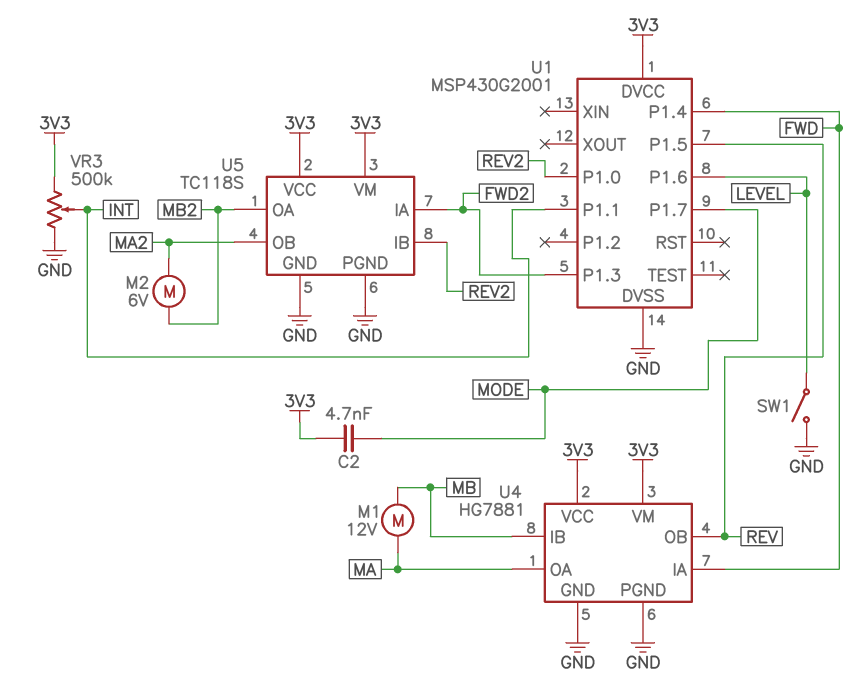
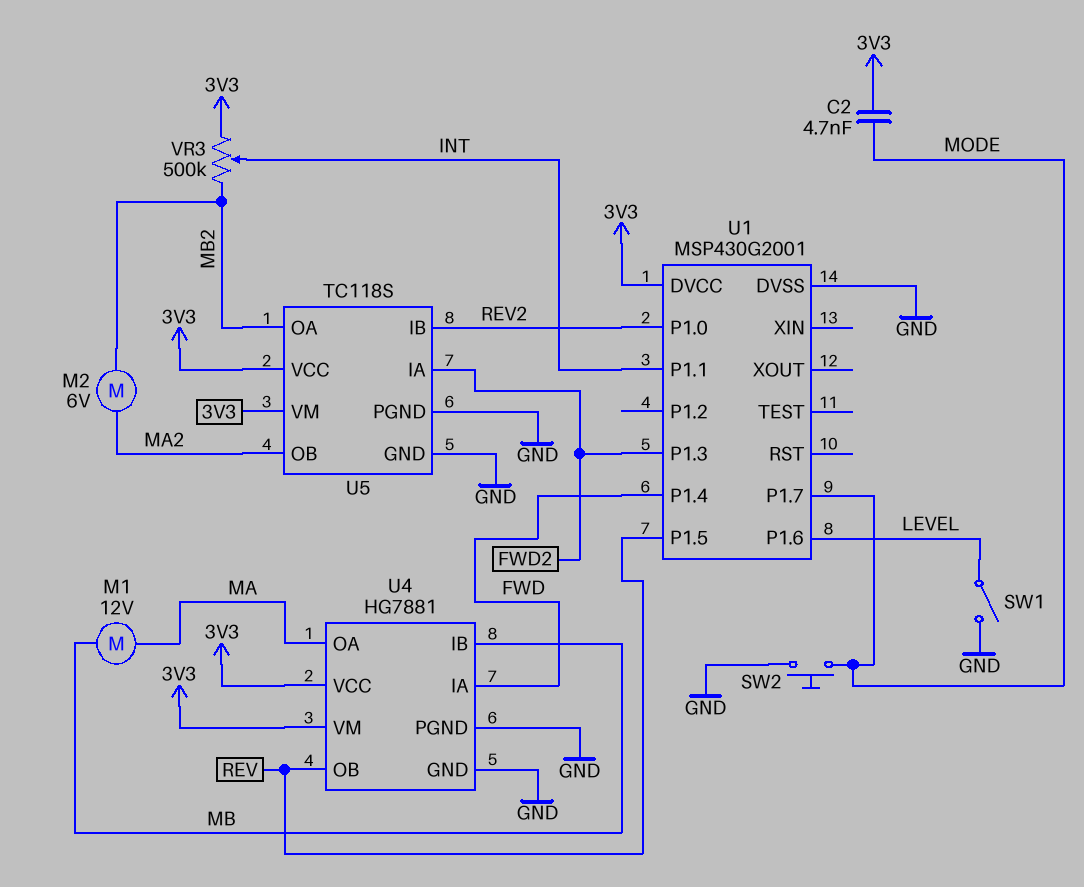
SW2: none -> button (GND, MODE)
VR3: 500k (3V3, GND, wiper INT) -> 500k (3V3, MB2, wiper INT)

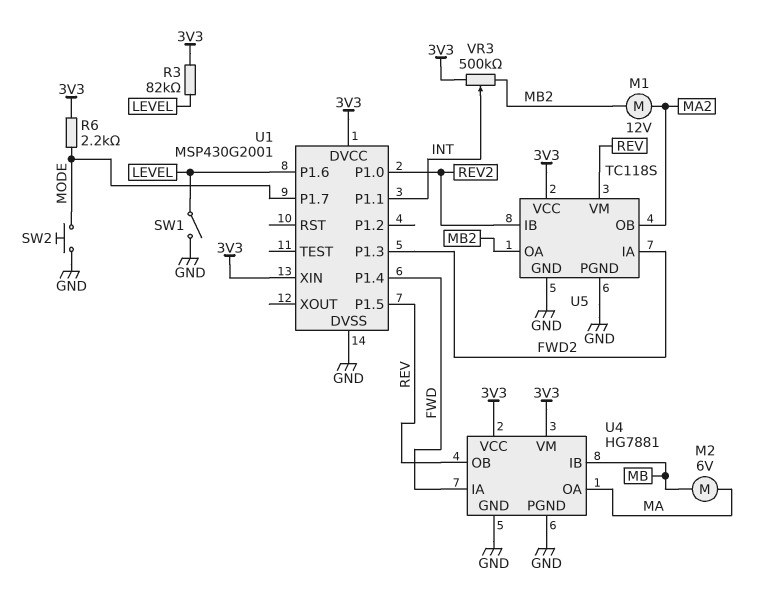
C2: 4.7nF (3V3, MODE) -> none
M1: motor 12V (MA, MB) -> motor 12V (MA2, MB2)
M2: motor 6V (MA2, MB2) -> motor 6V (MA, MB)
R3: none -> 82k (3V3, LEVEL)
R6: none -> 2.2k (3V3, MODE)
U1 pin XIN: none -> 3V3
U5 pin VM: 3V3 -> REV

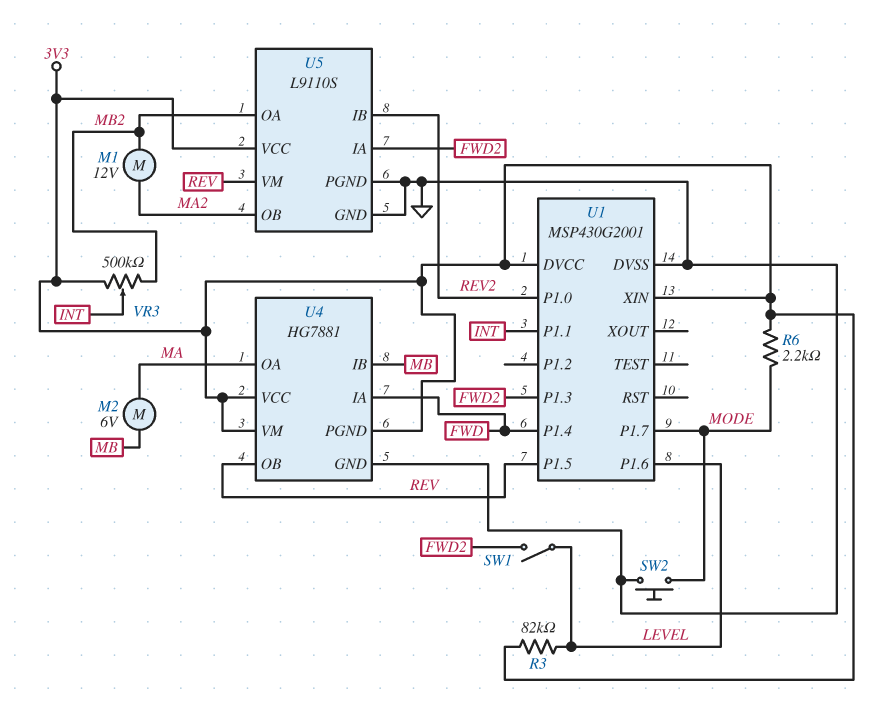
SW1: switch (GND, LEVEL) -> switch (FWD2, LEVEL)
U4 pin PGND: GND -> 3V3
U5: TC118S -> L9110S

